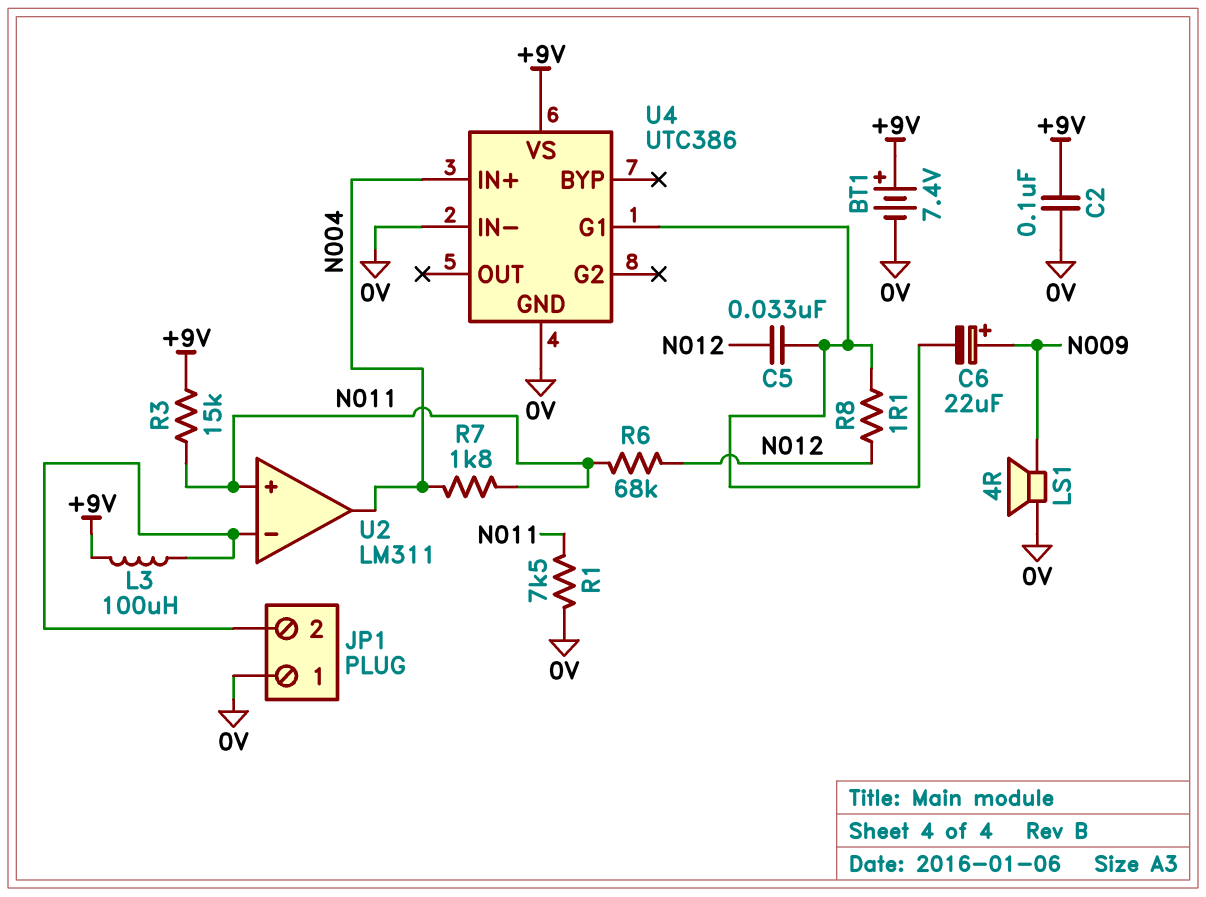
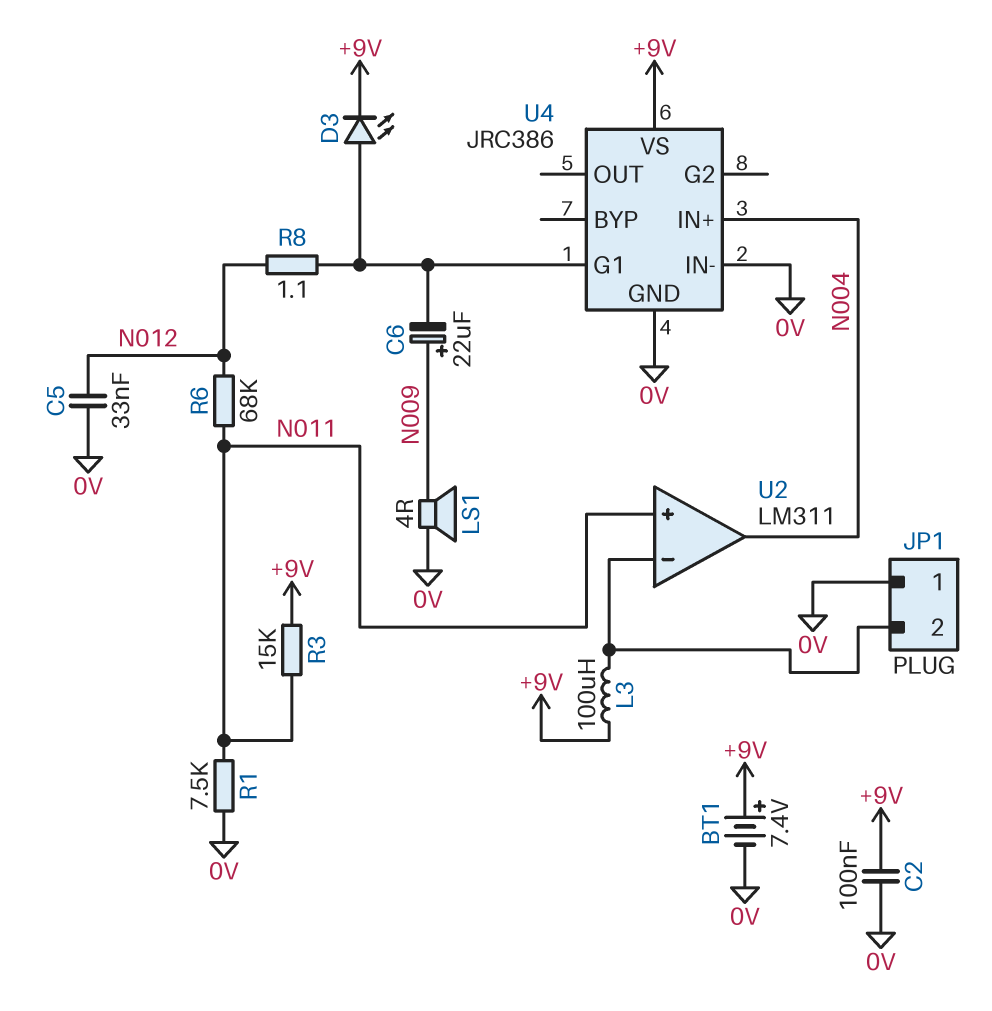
C5: 33nF (N012, U4/G1) -> 33nF (0V, N012)
D3: none -> LED (A U4/G1, K +9V)
R7: 1.8k (N004, N011) -> none
U4: UTC386 -> JRC386

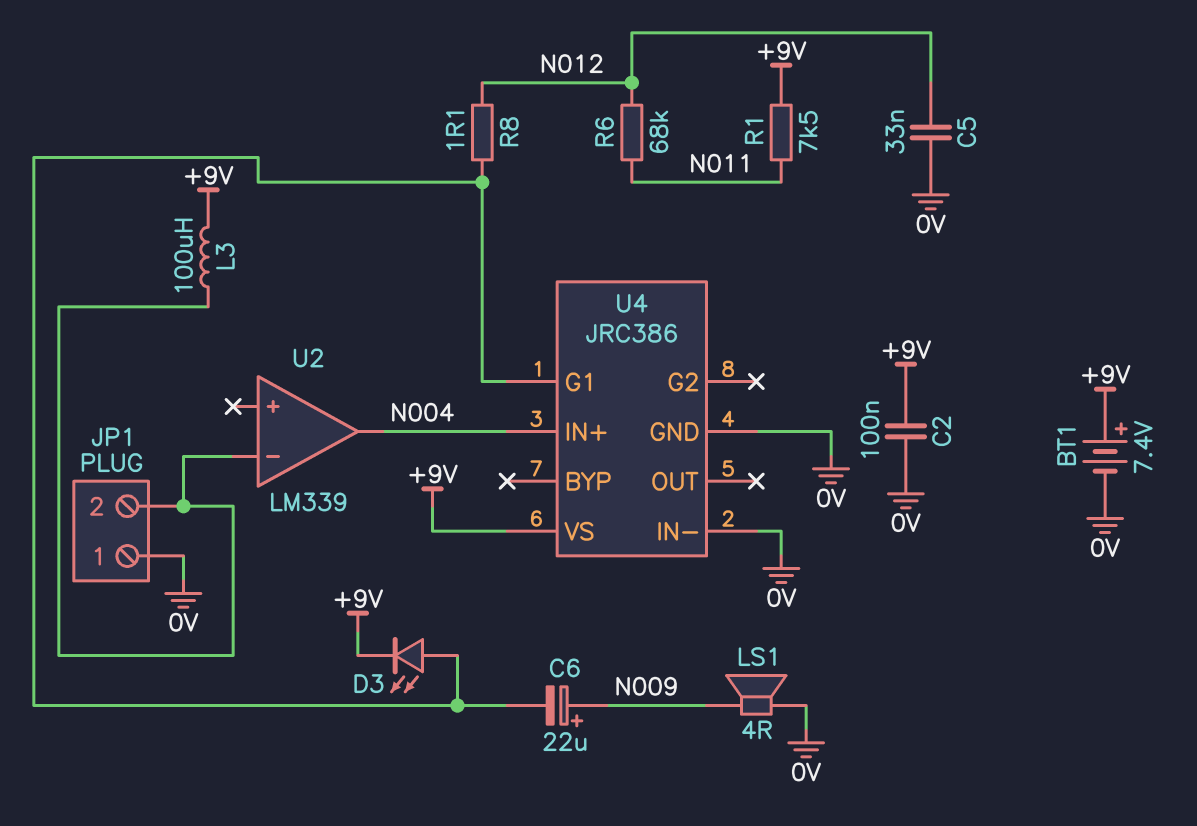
R1: 7.5k (0V, N011) -> 7.5k (+9V, N011)
R3: 15k (+9V, N011) -> none
U2: LM311 -> LM339
U2 pin in+: N011 -> none

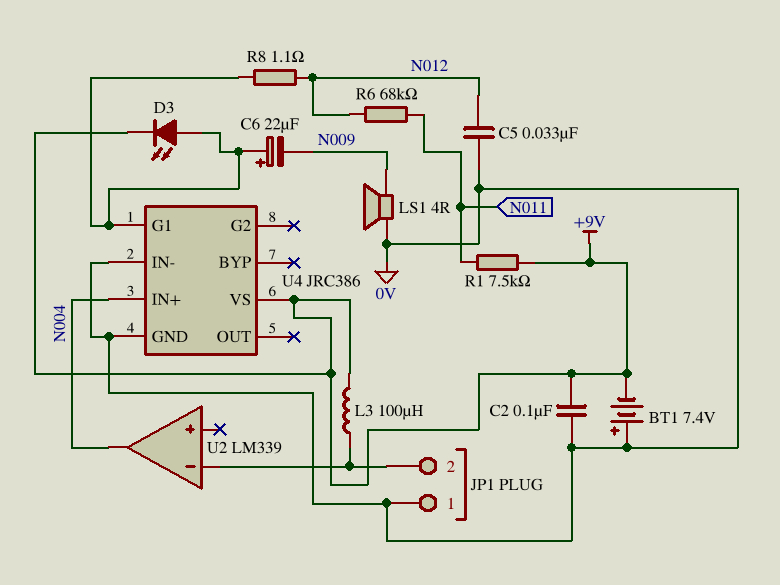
BT1: 7.4V (plus +9V, minus 0V) -> 7.4V (plus 0V, minus +9V)
C6: 22uF (plus N009, minus U4/G1) -> 22uF (plus U4/G1, minus N009)

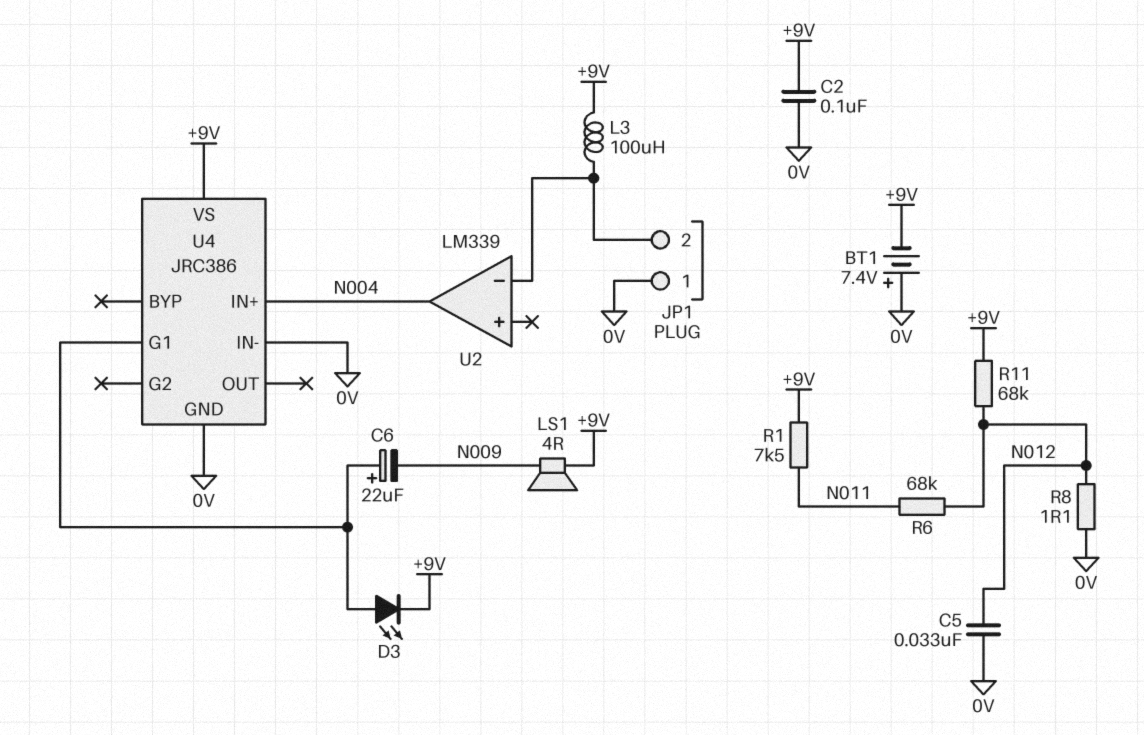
LS1: speaker 4R (0V, N009) -> speaker 4R (+9V, N009)
R8: 1.1 (N012, U4/G1) -> 1.1 (0V, N012)
R11: none -> 68k (+9V, N012)

